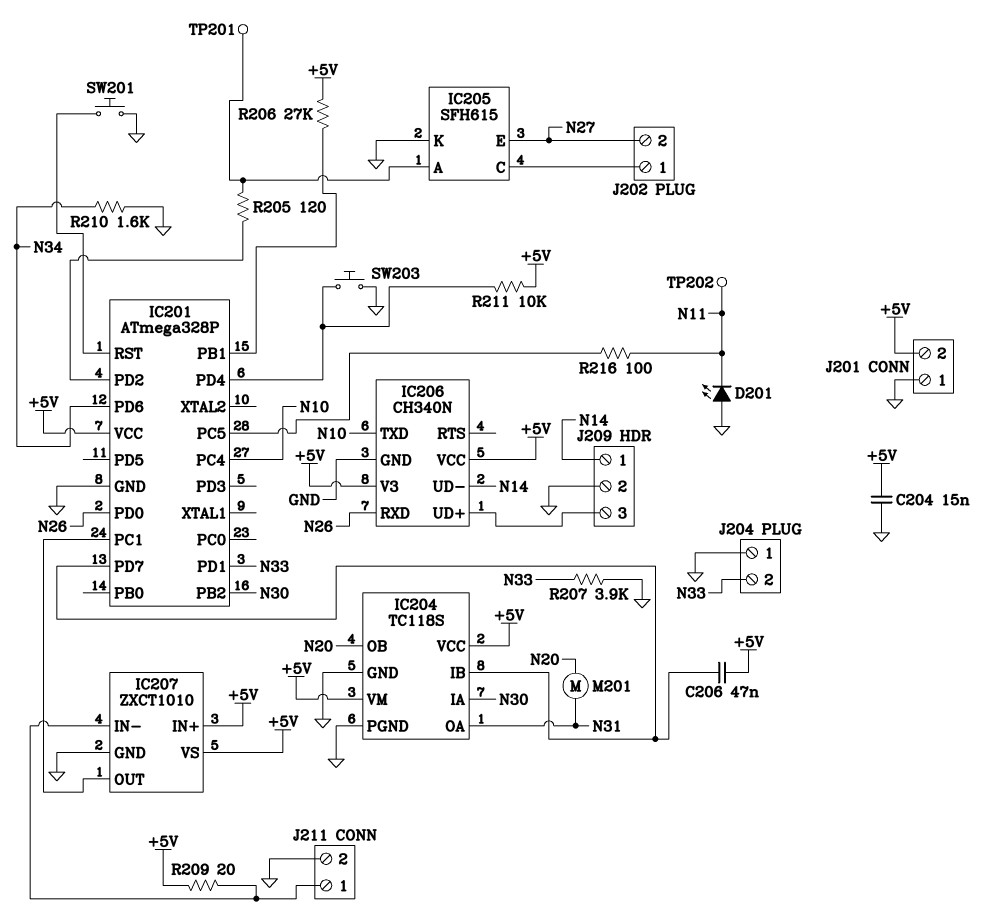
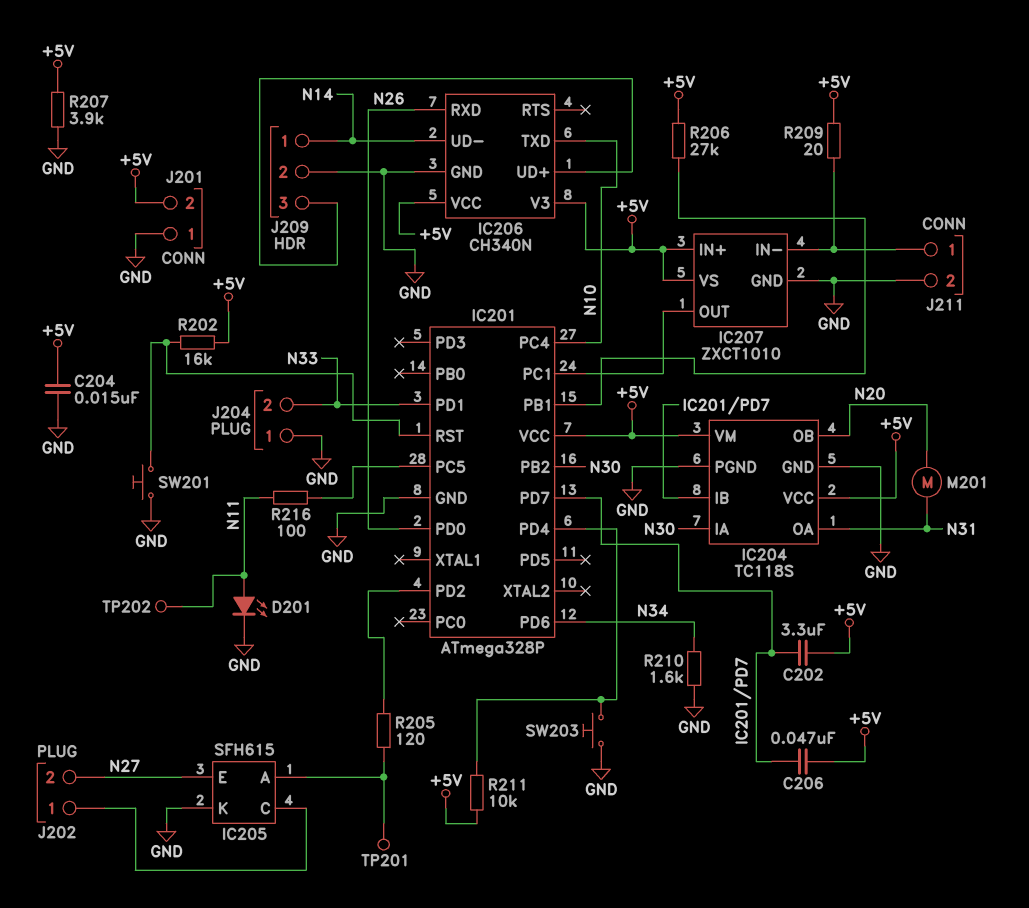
C202: none -> 3.3uF (+5V, IC201/PD7)
D201: LED (A GND, K N11) -> LED (A N11, K GND)
R202: none -> 16k (+5V, IC201/RST)
R207: 3.9k (GND, N33) -> 3.9k (+5V, GND)

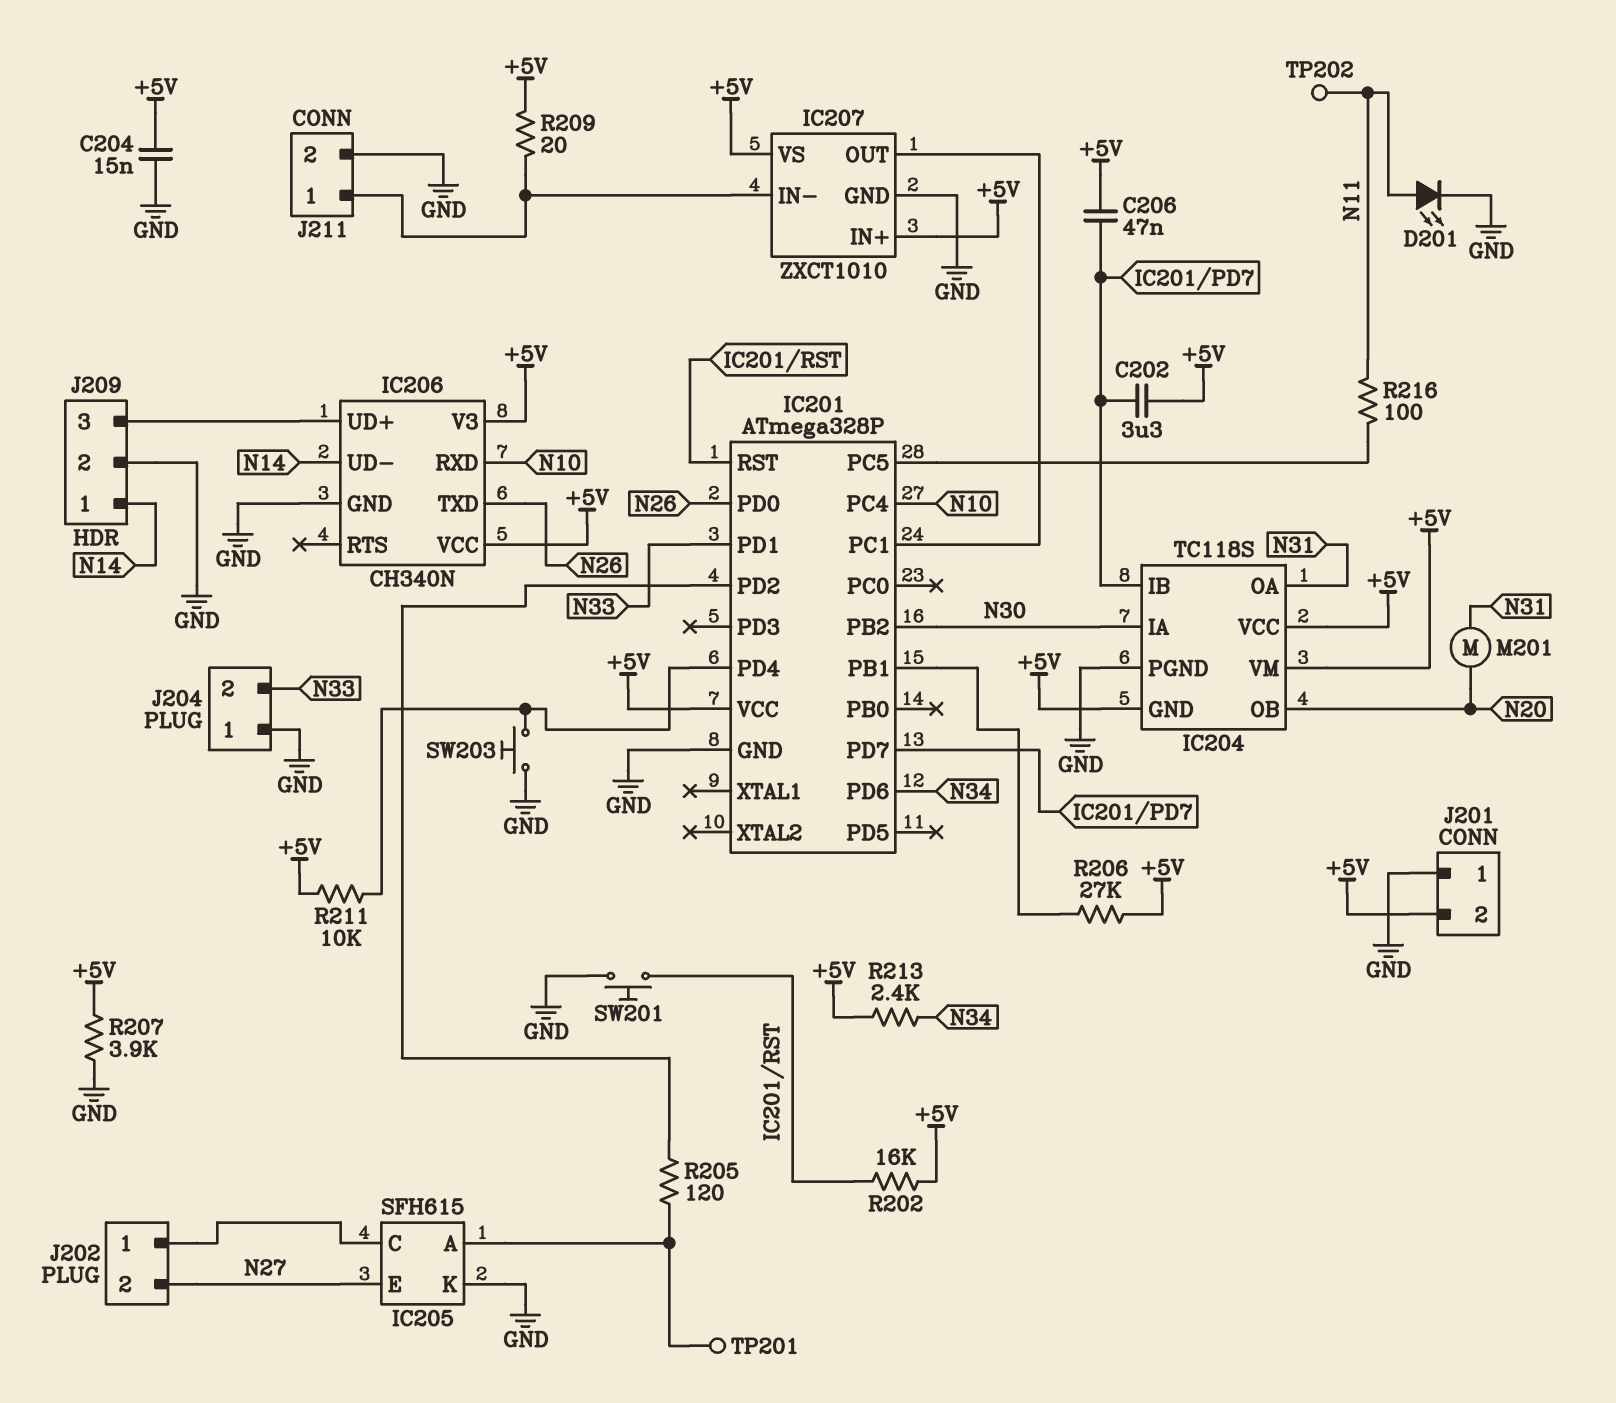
IC204 pin GND: GND -> +5V
IC206 pin RXD: N26 -> N10
IC206 pin TXD: N10 -> N26
R210: 1.6k (GND, N34) -> none
R213: none -> 2.4k (+5V, N34)

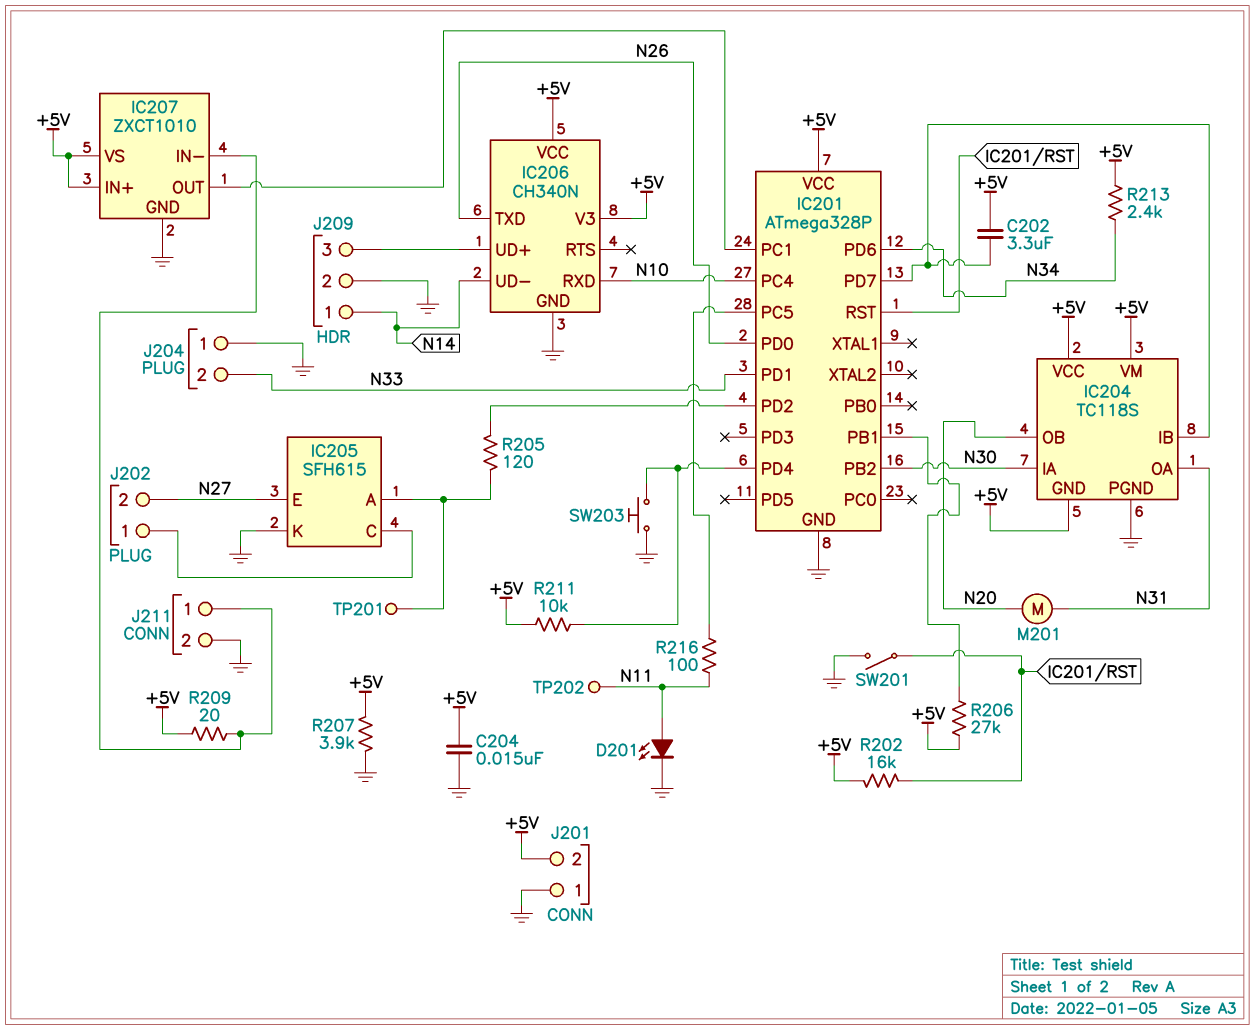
C206: 47nF (+5V, IC201/PD7) -> none
SW201: button (GND, IC201/RST) -> switch (GND, IC201/RST)

